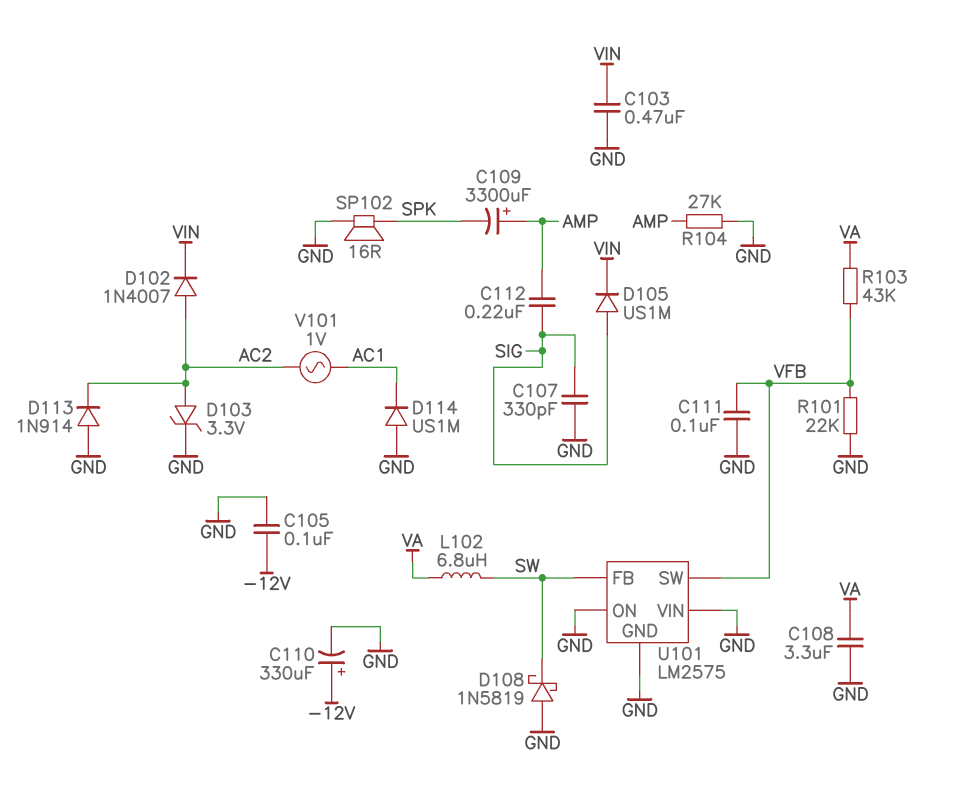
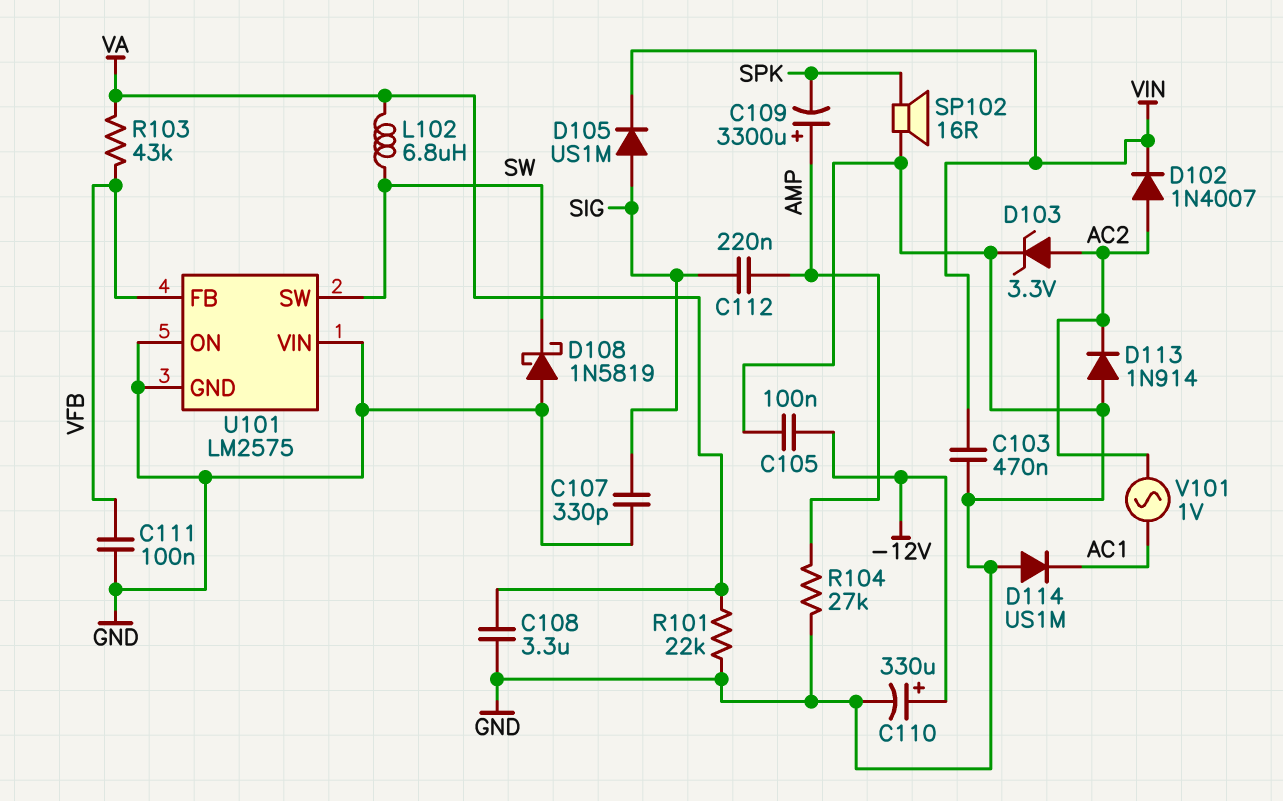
R101: 22k (GND, VFB) -> 22k (GND, VA)
U101 pin FB: SW -> VFB
U101 pin SW: VFB -> SW

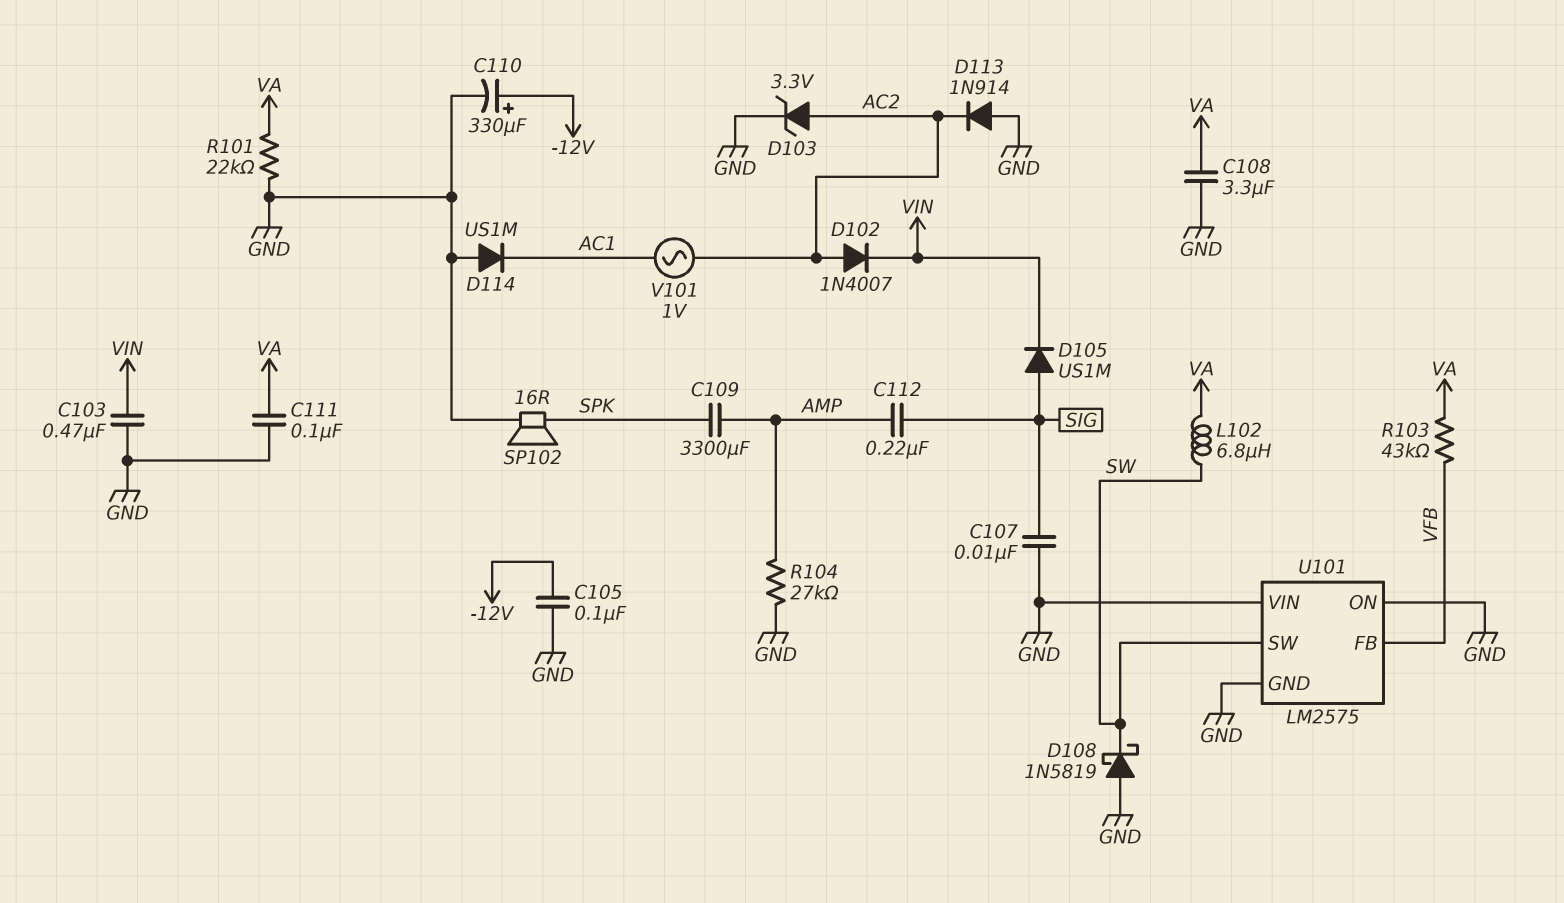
C107: 330pF (GND, SIG) -> 10nF (GND, SIG)
C109: 3300uF (plus AMP, minus SPK) -> 3300uF (AMP, SPK)
C111: 100nF (GND, VFB) -> 100nF (GND, VA)

